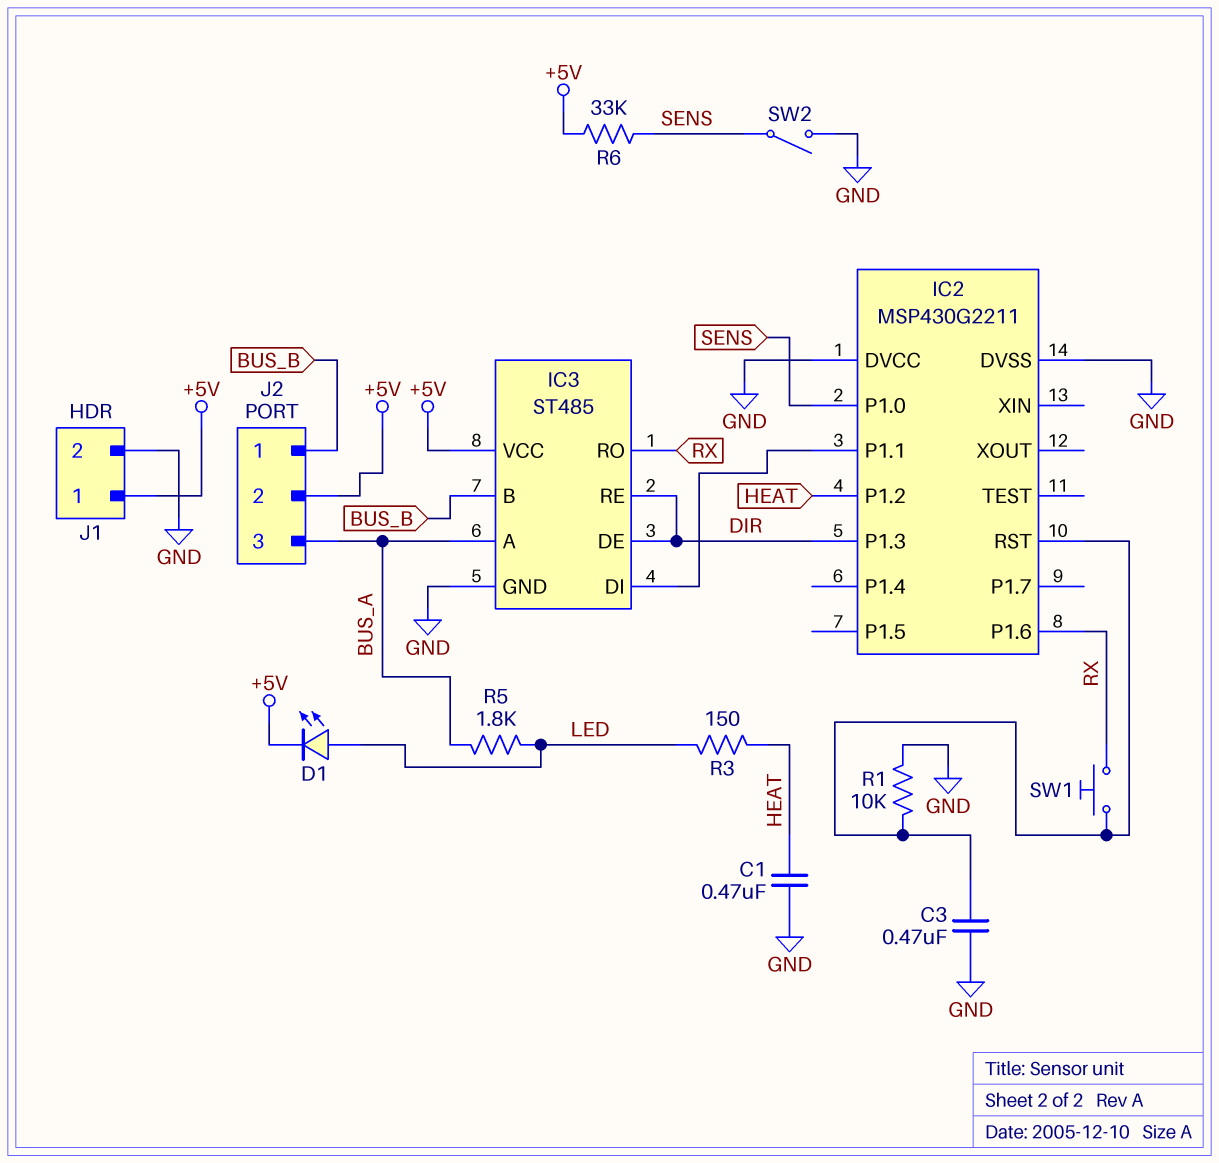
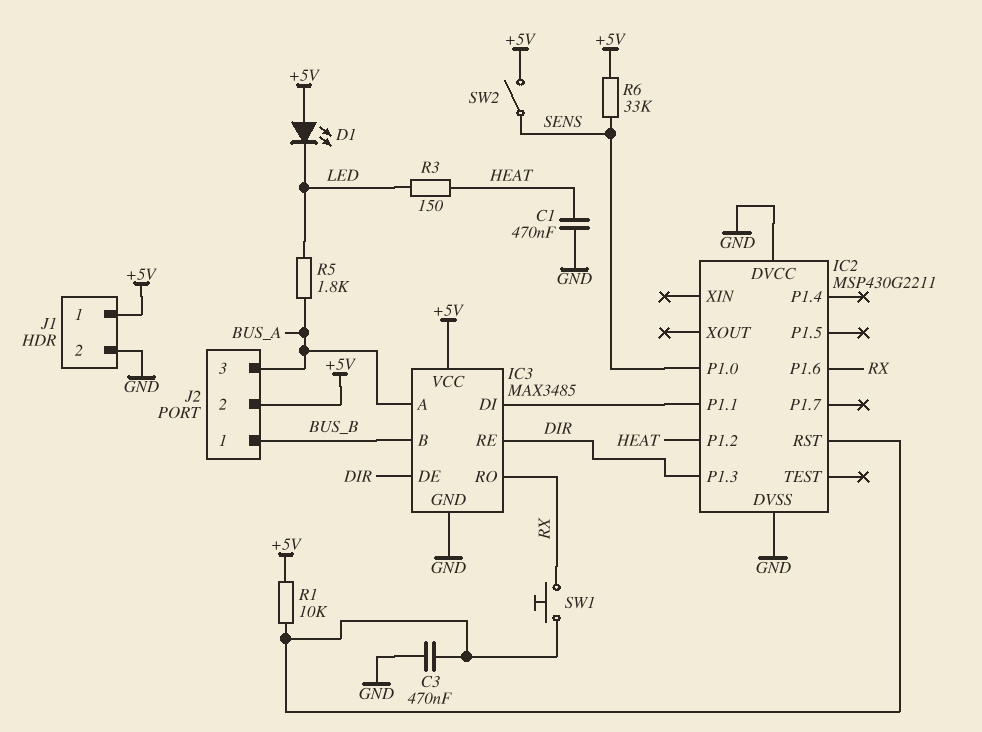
D1: LED (A LED, K +5V) -> LED (A +5V, K LED)
IC3: ST485 -> MAX3485
R1: 10k (GND, IC2/RST) -> 10k (+5V, IC2/RST)
SW2: switch (GND, SENS) -> switch (+5V, SENS)

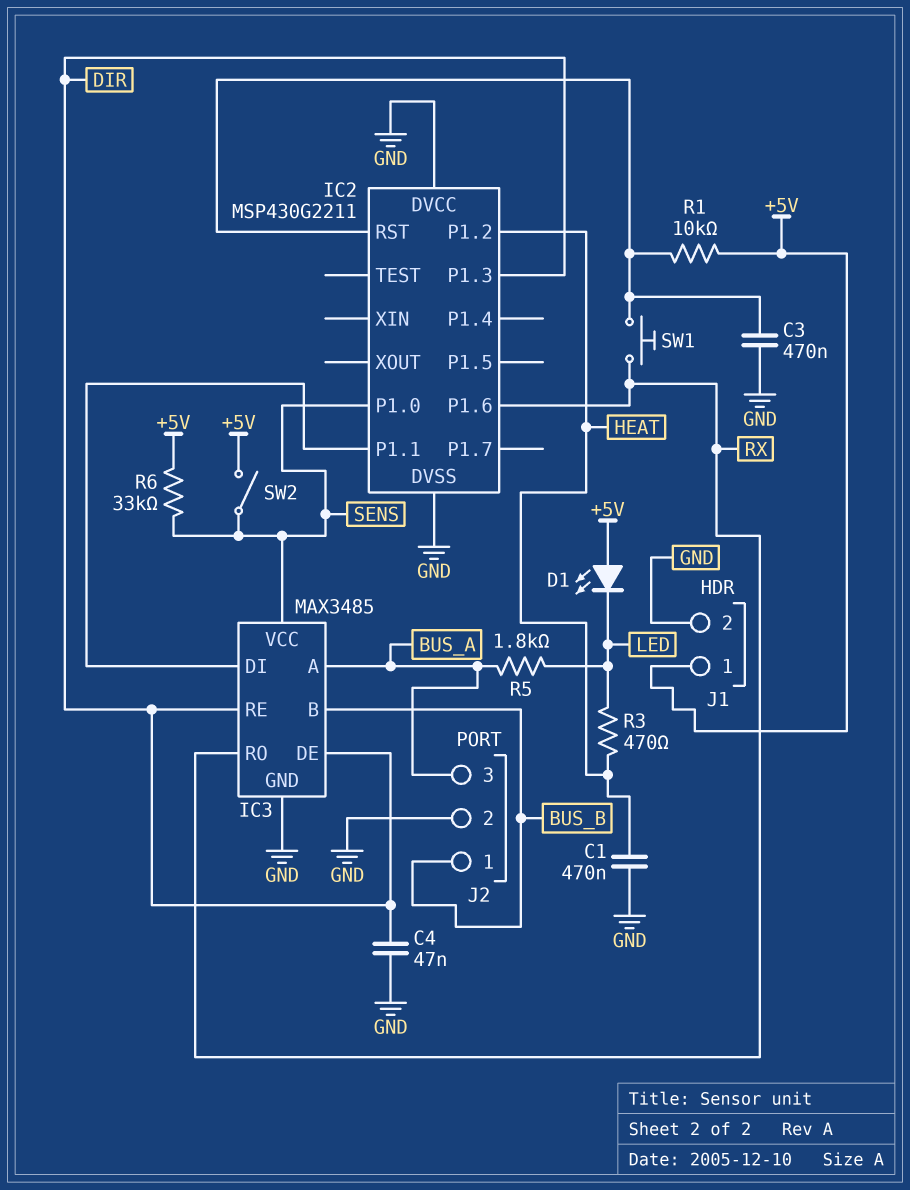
C4: none -> 47nF (DIR, GND)
IC3 pin VCC: +5V -> SENS
J2 pin 2: +5V -> GND
R3: 150 (HEAT, LED) -> 470 (HEAT, LED)

